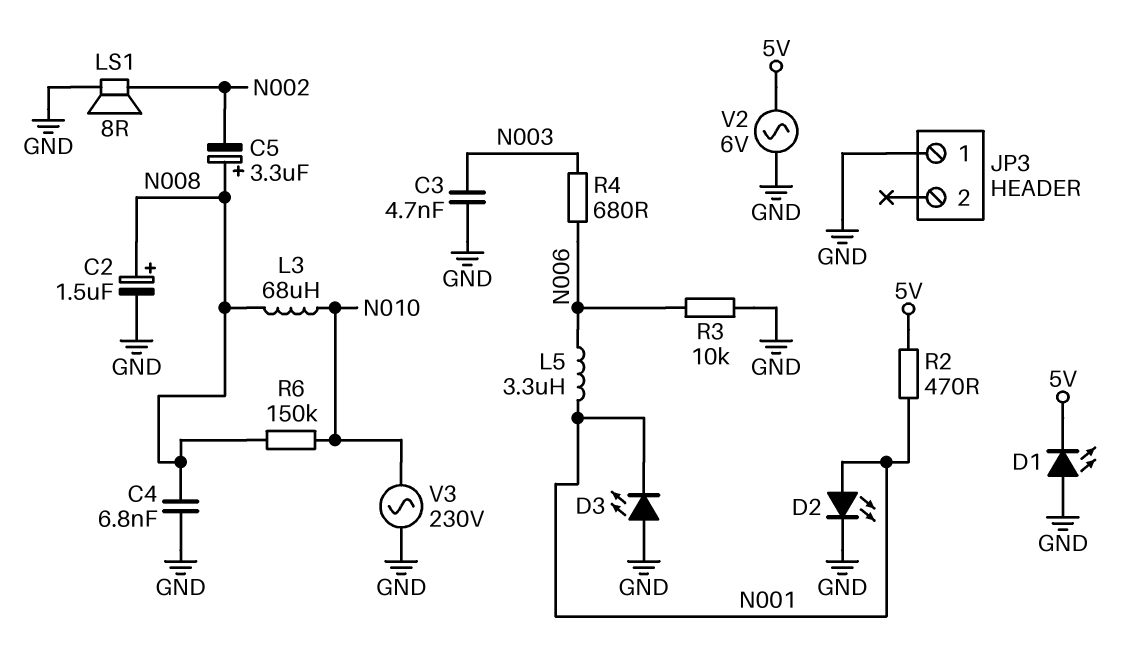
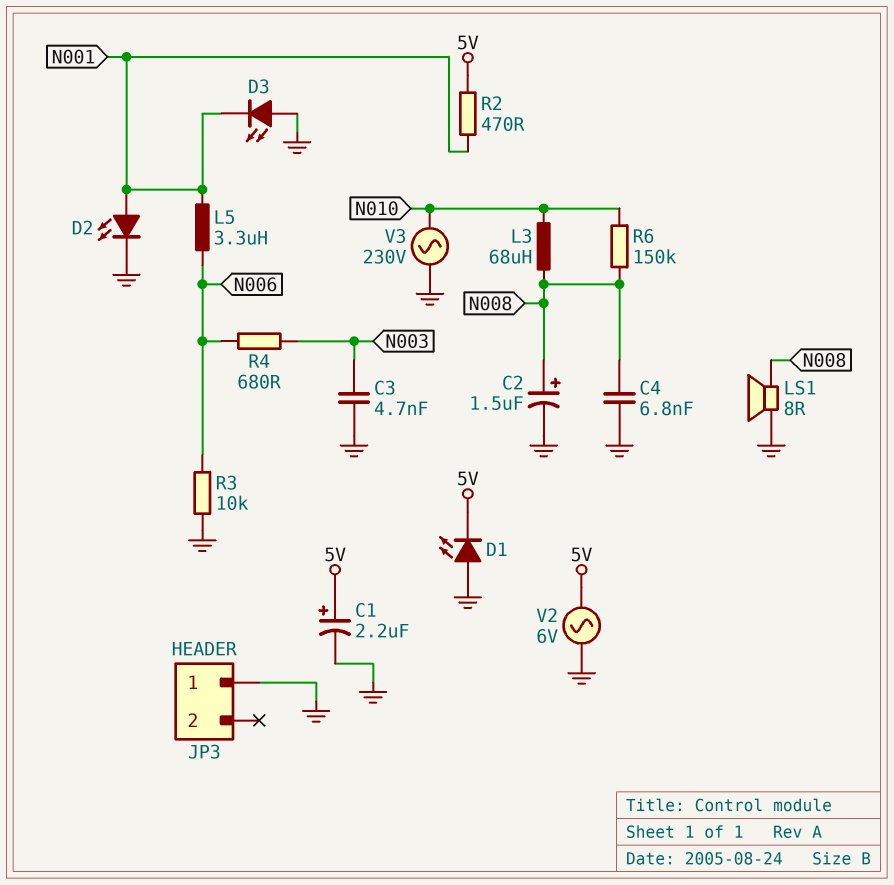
C1: none -> 2.2uF (plus 5V, minus GND)
C5: 3.3uF (plus N008, minus N002) -> none
LS1: speaker 8R (GND, N002) -> speaker 8R (GND, N008)

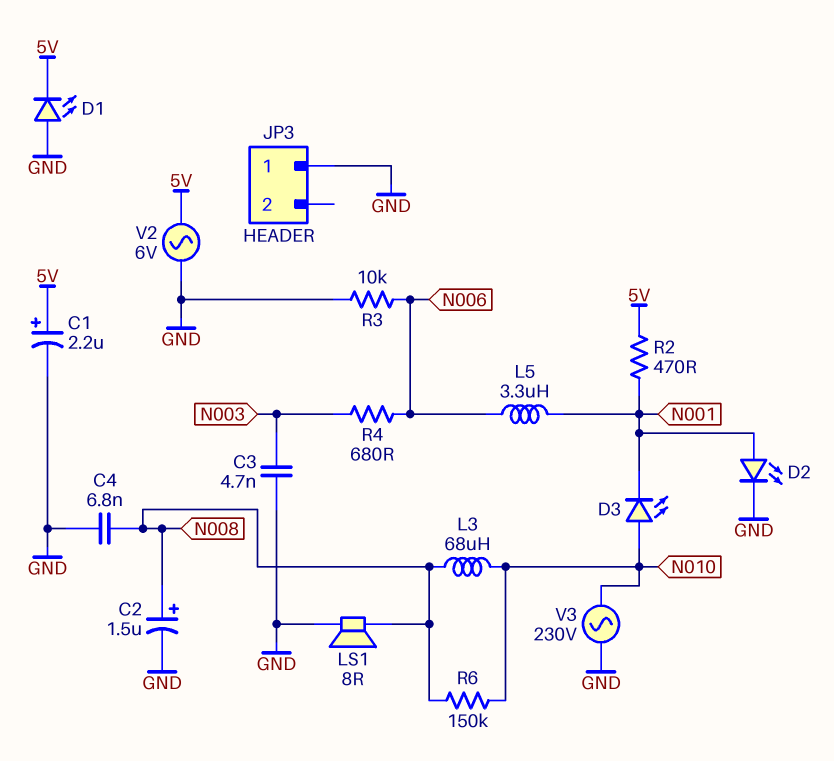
D3: LED (A GND, K N001) -> LED (A N010, K N001)

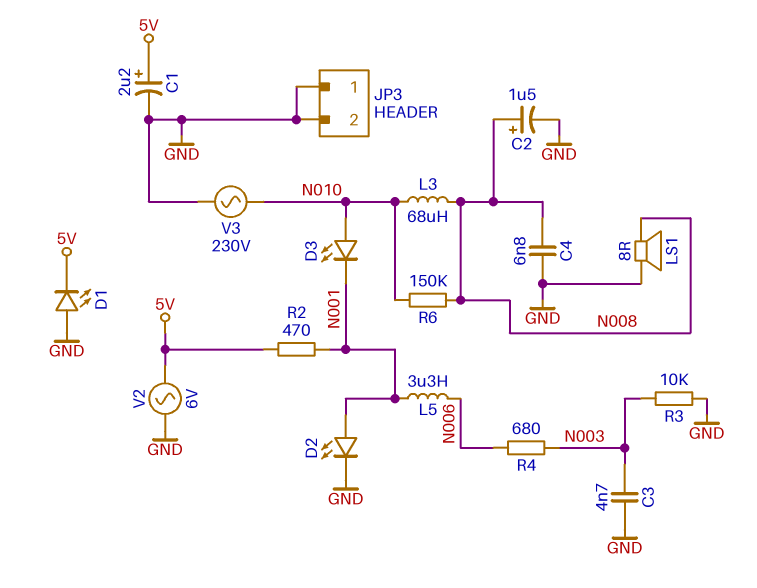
JP3 pin 2: none -> GND
R3: 10k (GND, N006) -> 10k (GND, N003)

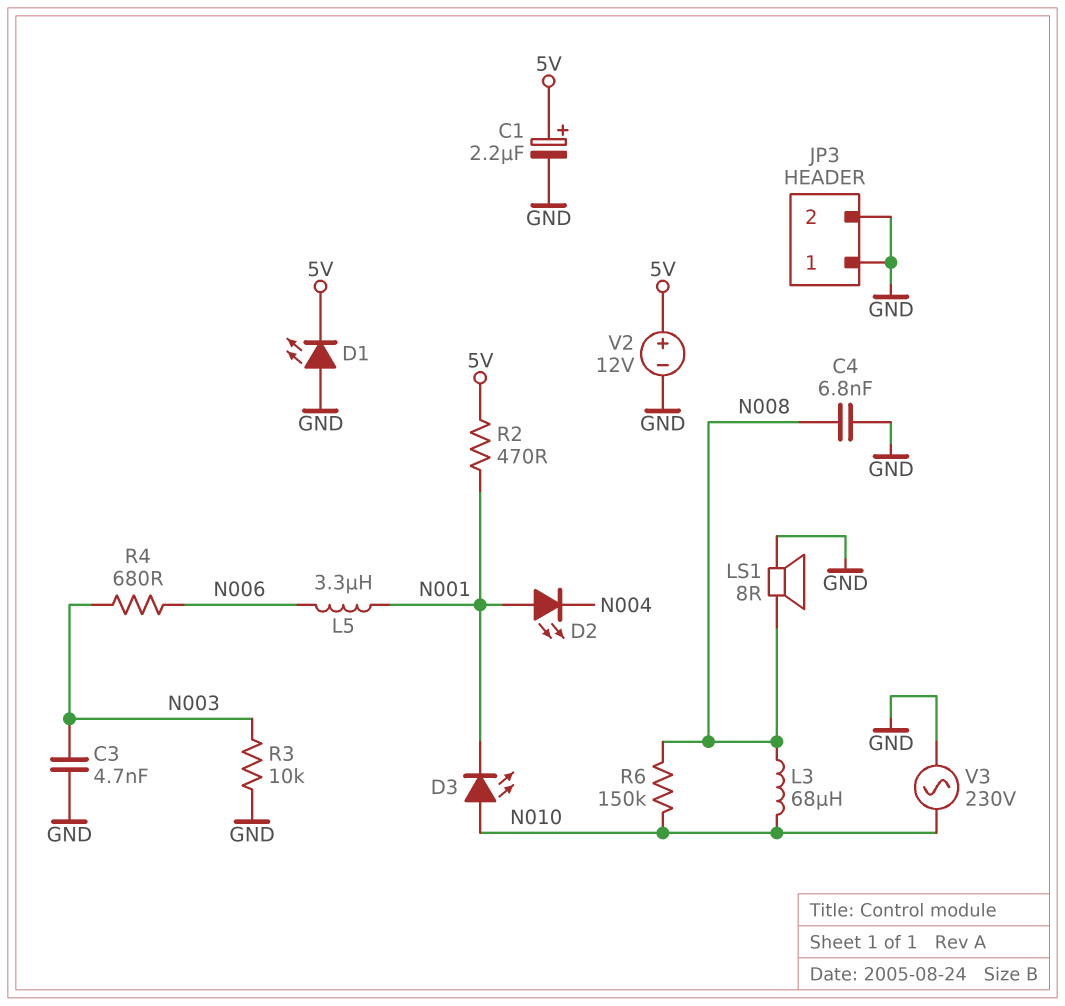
C2: 1.5uF (plus N008, minus GND) -> none
D2: LED (A N001, K GND) -> LED (A N001, K N004)
V2: AC 6V (5V, GND) -> 12V (plus 5V, minus GND)

